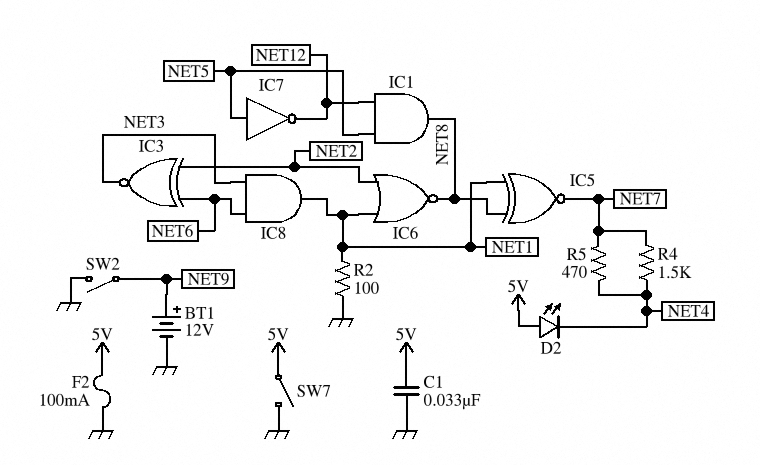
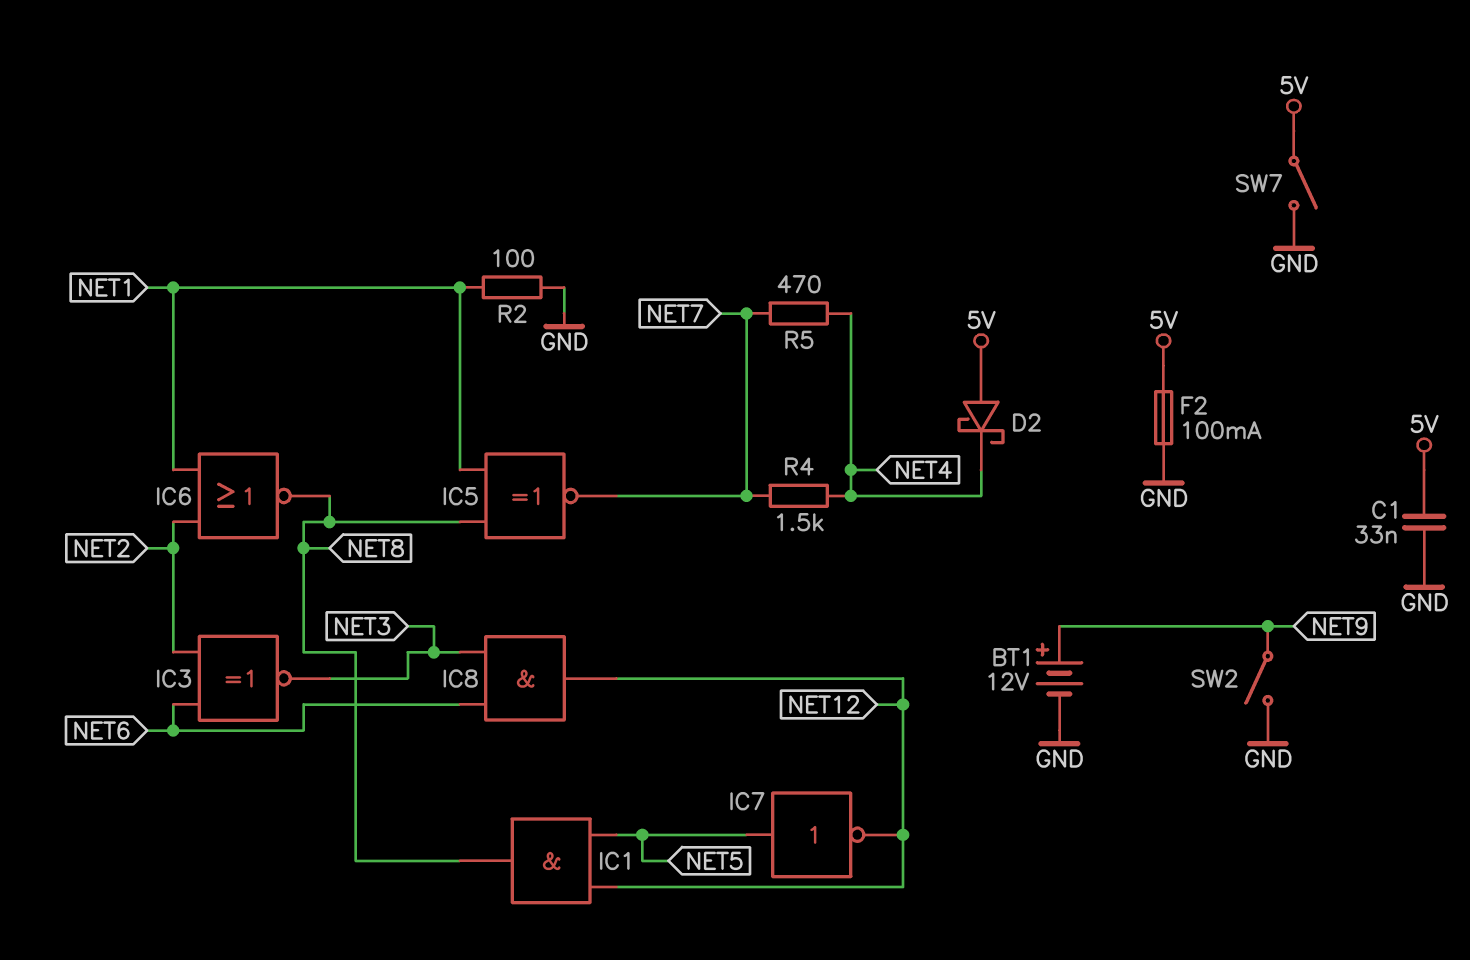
D2: LED (A 5V, K NET4) -> schottky (A 5V, K NET4)
IC8: AND (in NET3, in NET6, out NET1) -> AND (in NET3, in NET6, out NET12)

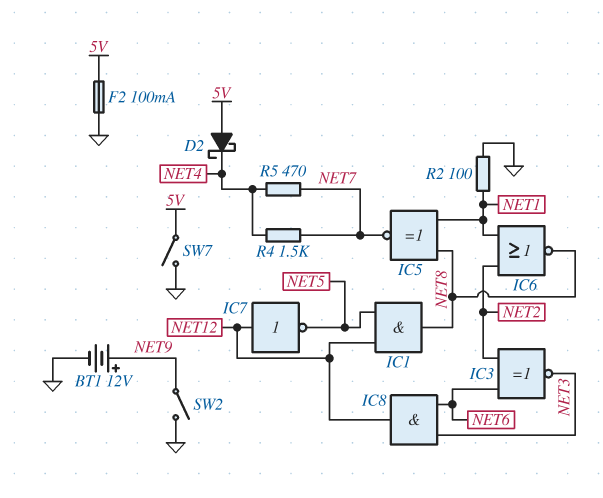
C1: 33nF (5V, GND) -> none
IC7: NOT (in NET5, out NET12) -> NOT (in NET12, out NET5)

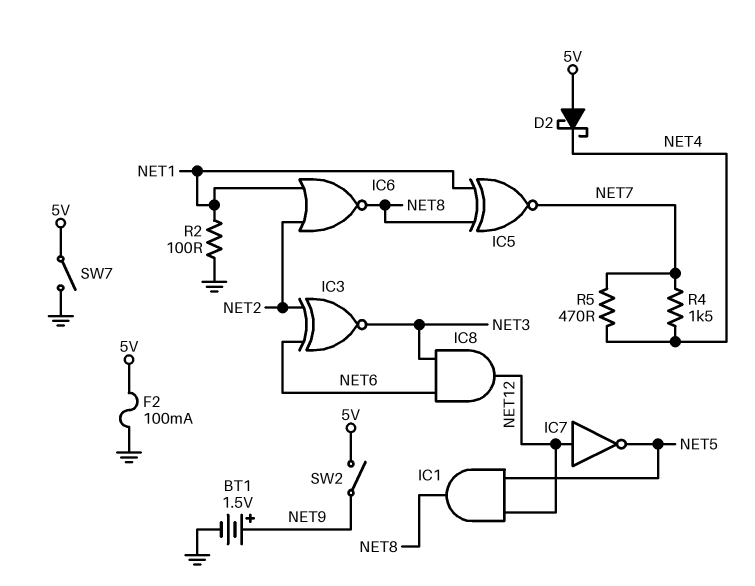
BT1: 12V (plus NET9, minus GND) -> 1.5V (plus NET9, minus GND)
SW2: switch (GND, NET9) -> switch (5V, NET9)

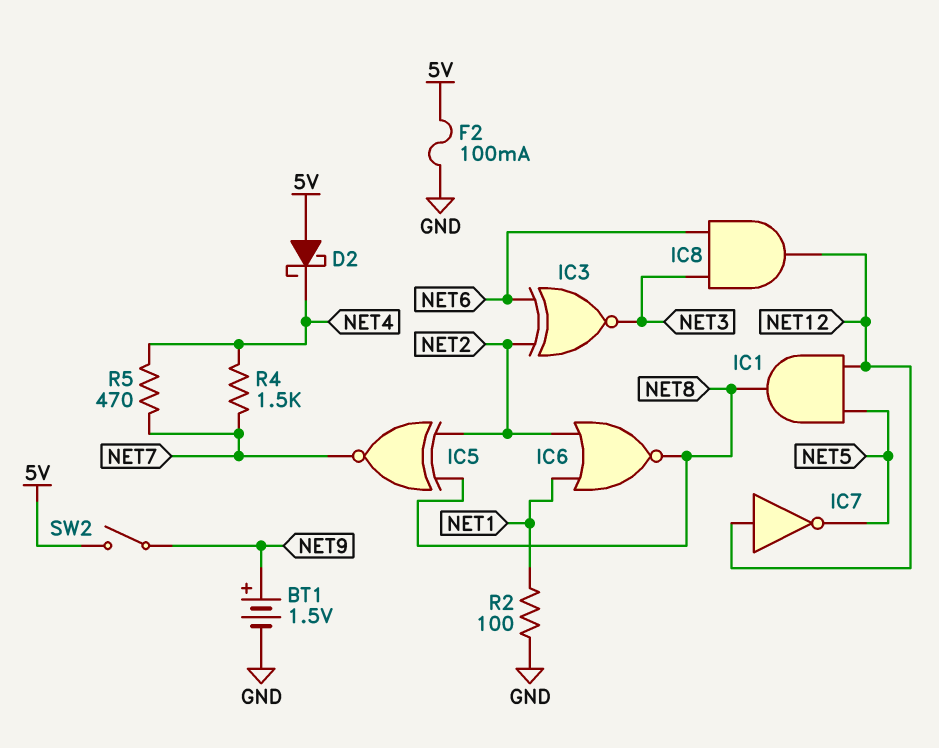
IC5: XNOR (in NET1, in NET8, out NET7) -> XNOR (in NET2, in NET8, out NET7)
SW7: switch (5V, GND) -> none

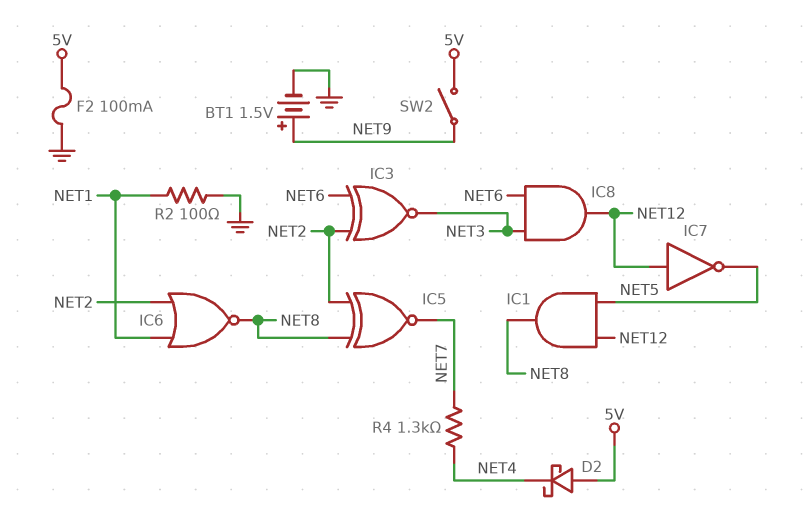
R4: 1.5k (NET4, NET7) -> 1.3k (NET4, NET7)
R5: 470 (NET4, NET7) -> none

